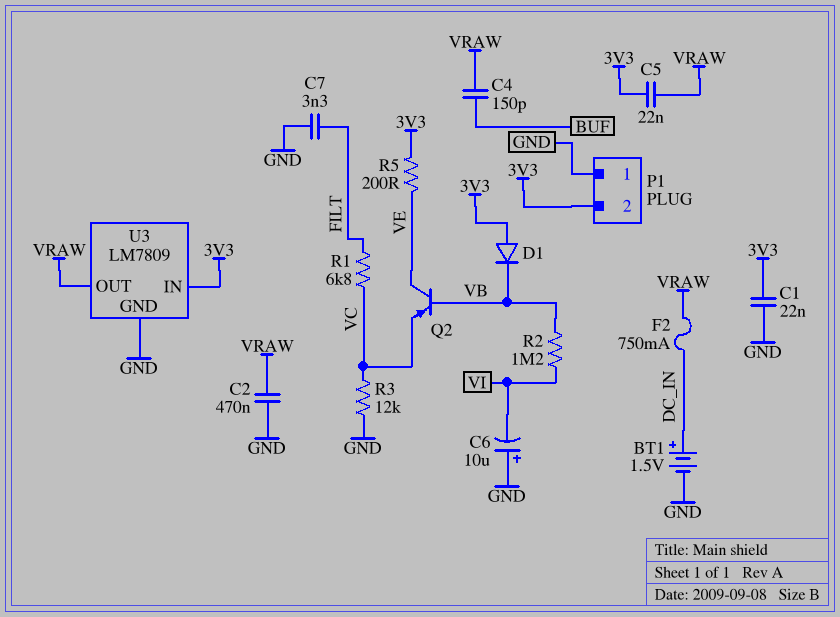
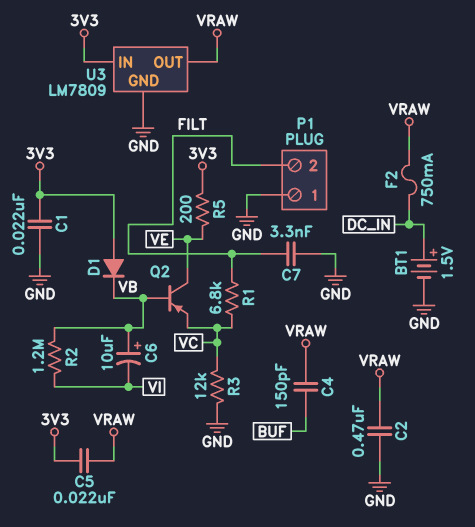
C6: 10uF (plus GND, minus VI) -> 10uF (plus VB, minus VI)
P1 pin 2: 3V3 -> FILT

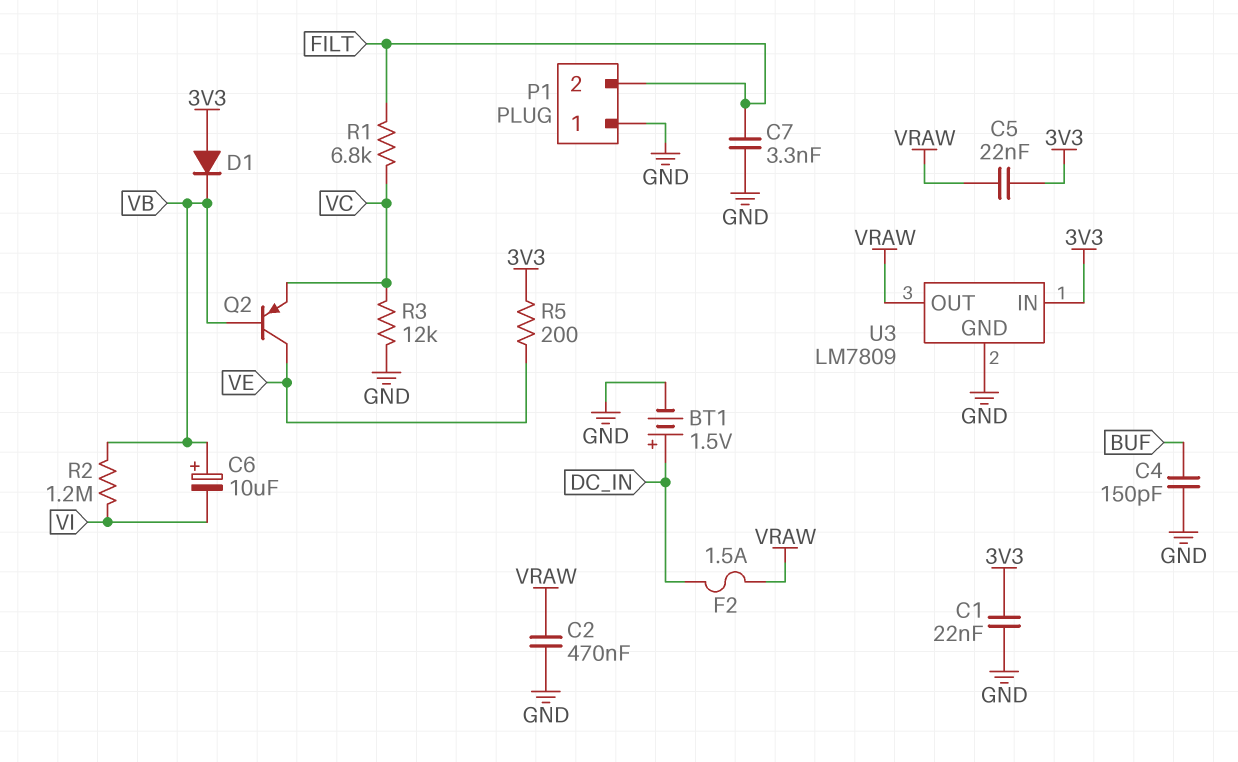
C4: 150pF (BUF, VRAW) -> 150pF (BUF, GND)
F2: 750mA (DC_IN, VRAW) -> 1.5A (DC_IN, VRAW)

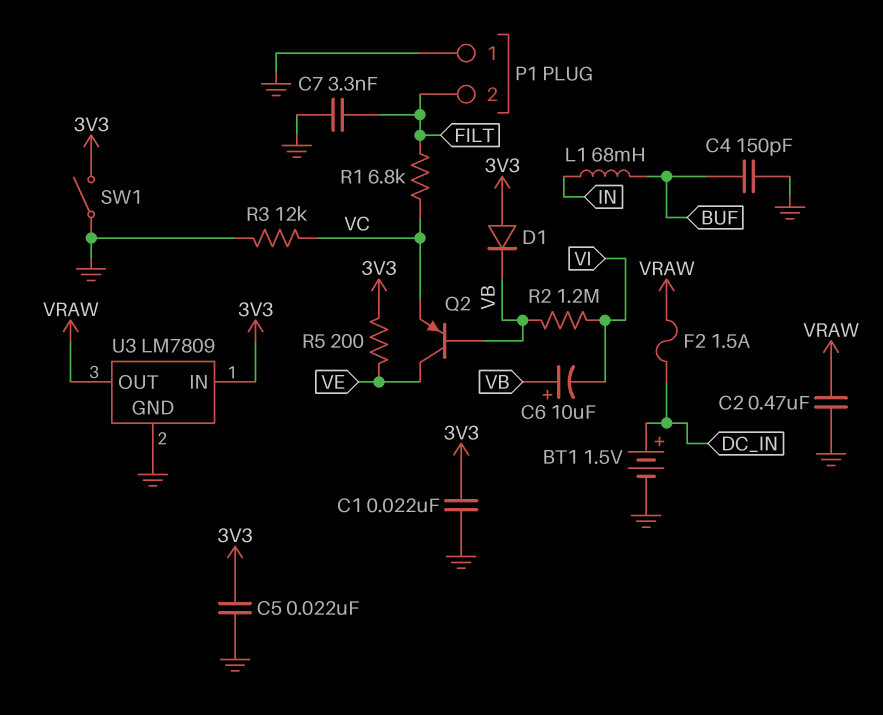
C5: 22nF (3V3, VRAW) -> 22nF (3V3, GND)
L1: none -> 68mH (BUF, IN)
SW1: none -> switch (3V3, GND)

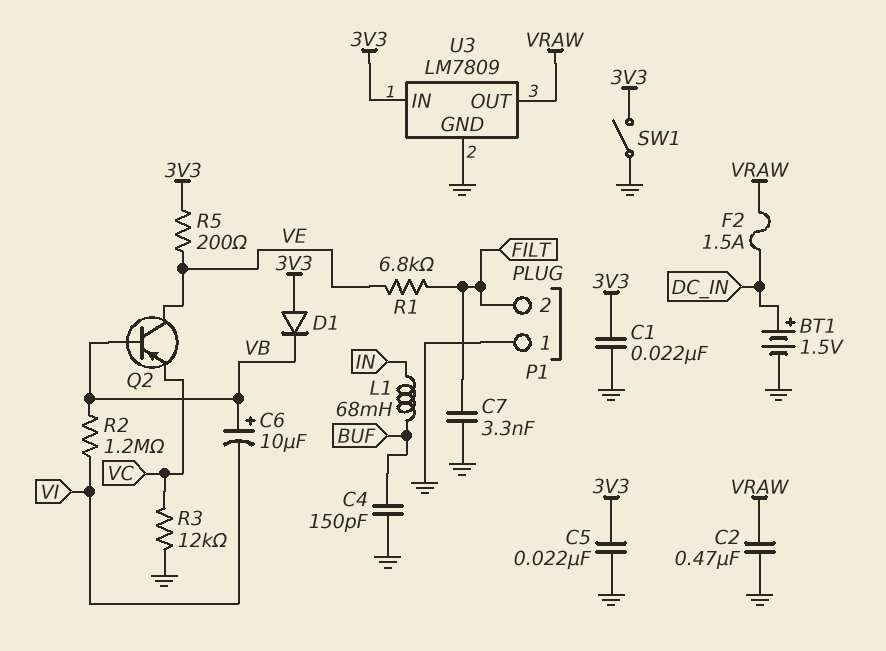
R1: 6.8k (FILT, VC) -> 6.8k (FILT, VE)

